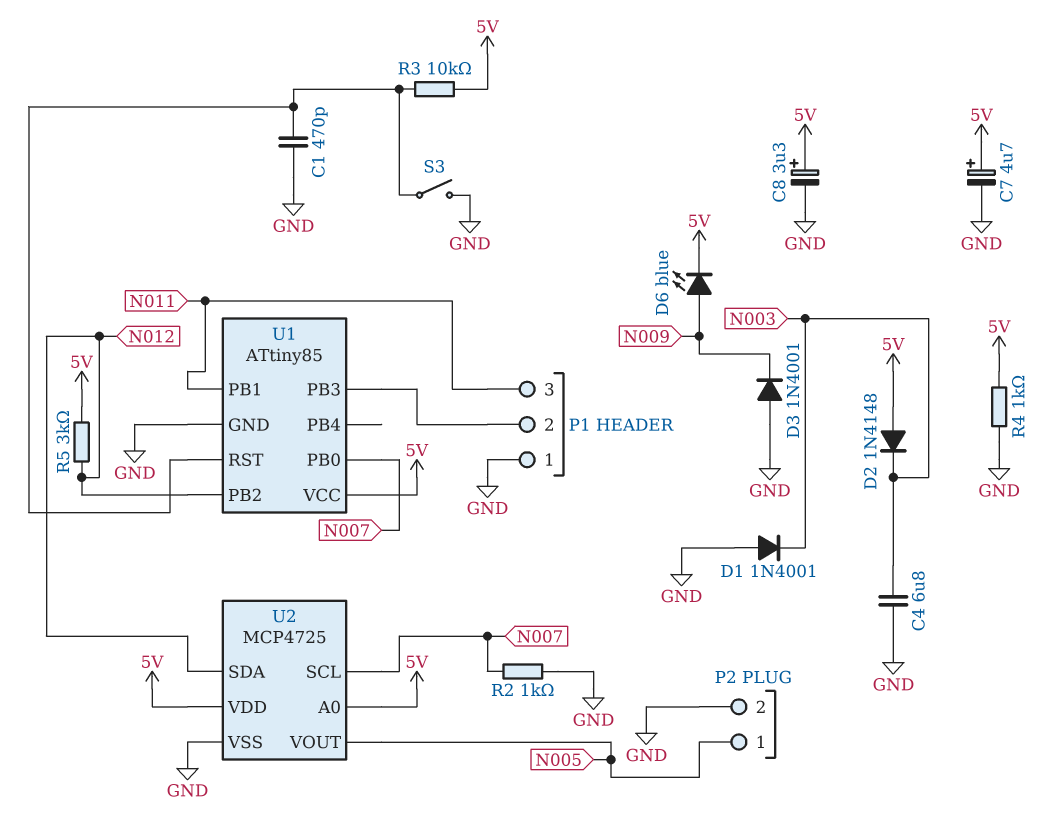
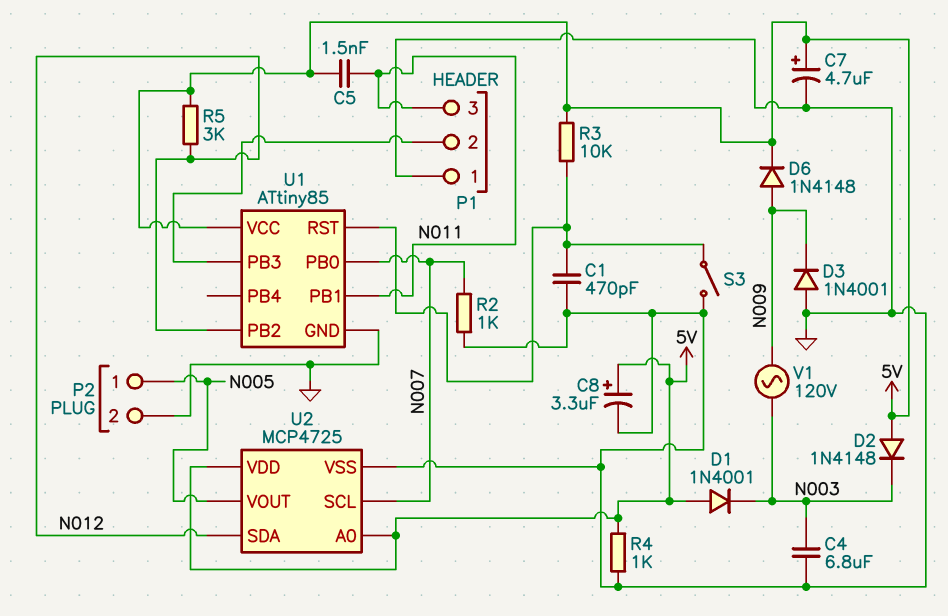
C5: none -> 1.5nF (5V, N011)
D1: diode 1N4001 (A GND, K N003) -> diode 1N4001 (A 5V, K N003)
D6: LED blue (A N009, K 5V) -> diode 1N4148 (A N009, K 5V)
V1: none -> AC 120V (N003, N009)

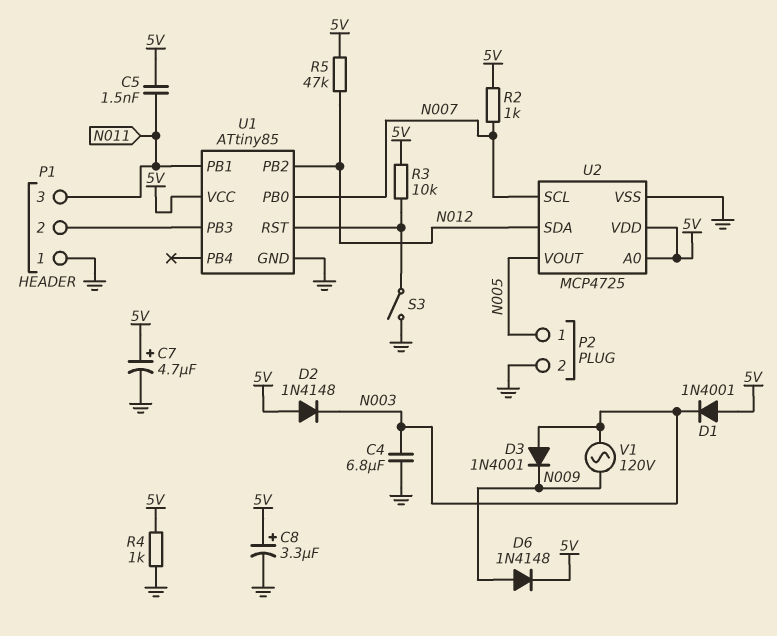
C1: 470pF (GND, U1/RST) -> none
D3: diode 1N4001 (A GND, K N009) -> diode 1N4001 (A N003, K N009)
R2: 1k (GND, N007) -> 1k (5V, N007)
R5: 3k (5V, N012) -> 47k (5V, N012)

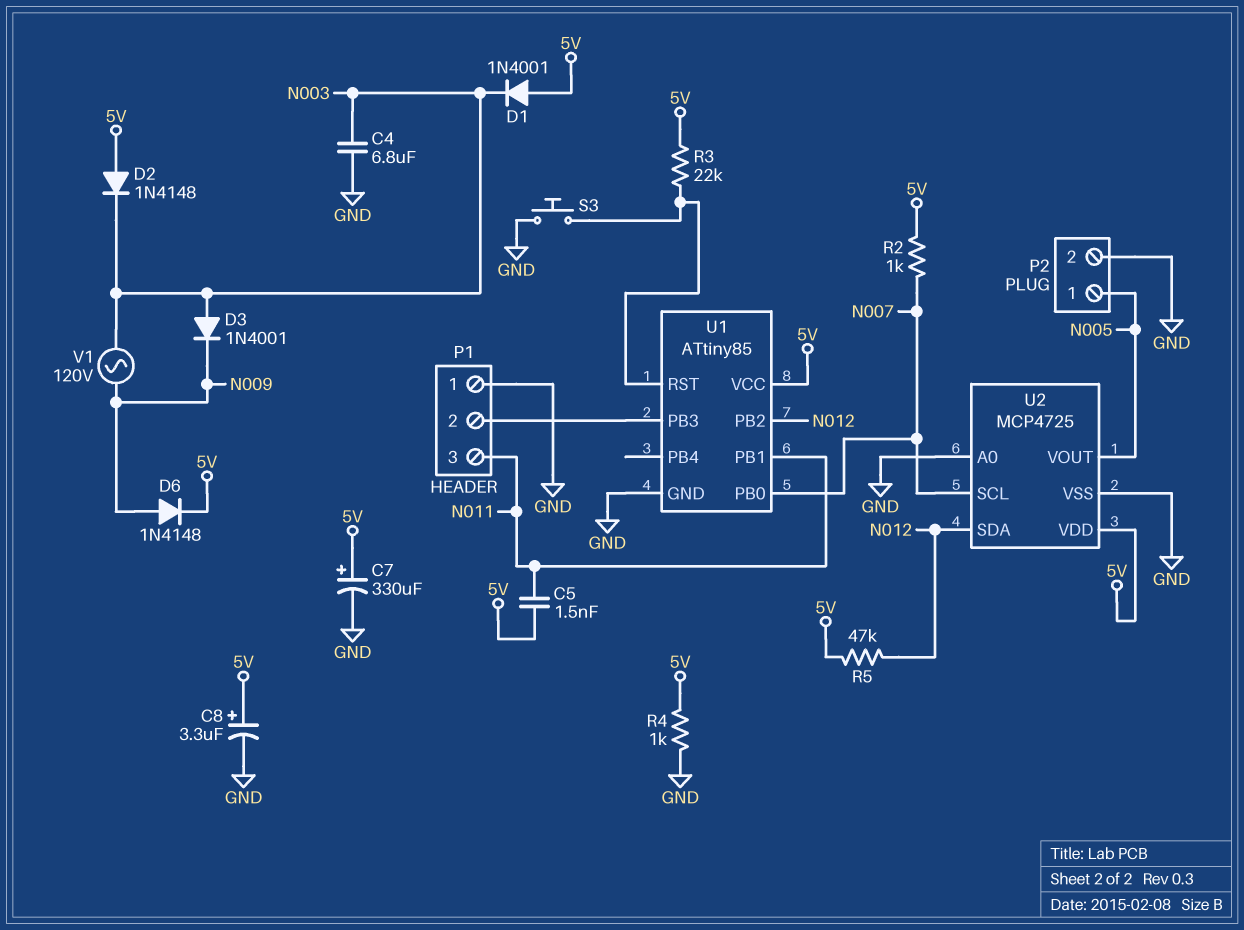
C7: 4.7uF (plus 5V, minus GND) -> 330uF (plus 5V, minus GND)
R3: 10k (5V, U1/RST) -> 22k (5V, U1/RST)
S3: switch (GND, U1/RST) -> button (GND, U1/RST)
U2 pin A0: 5V -> GND

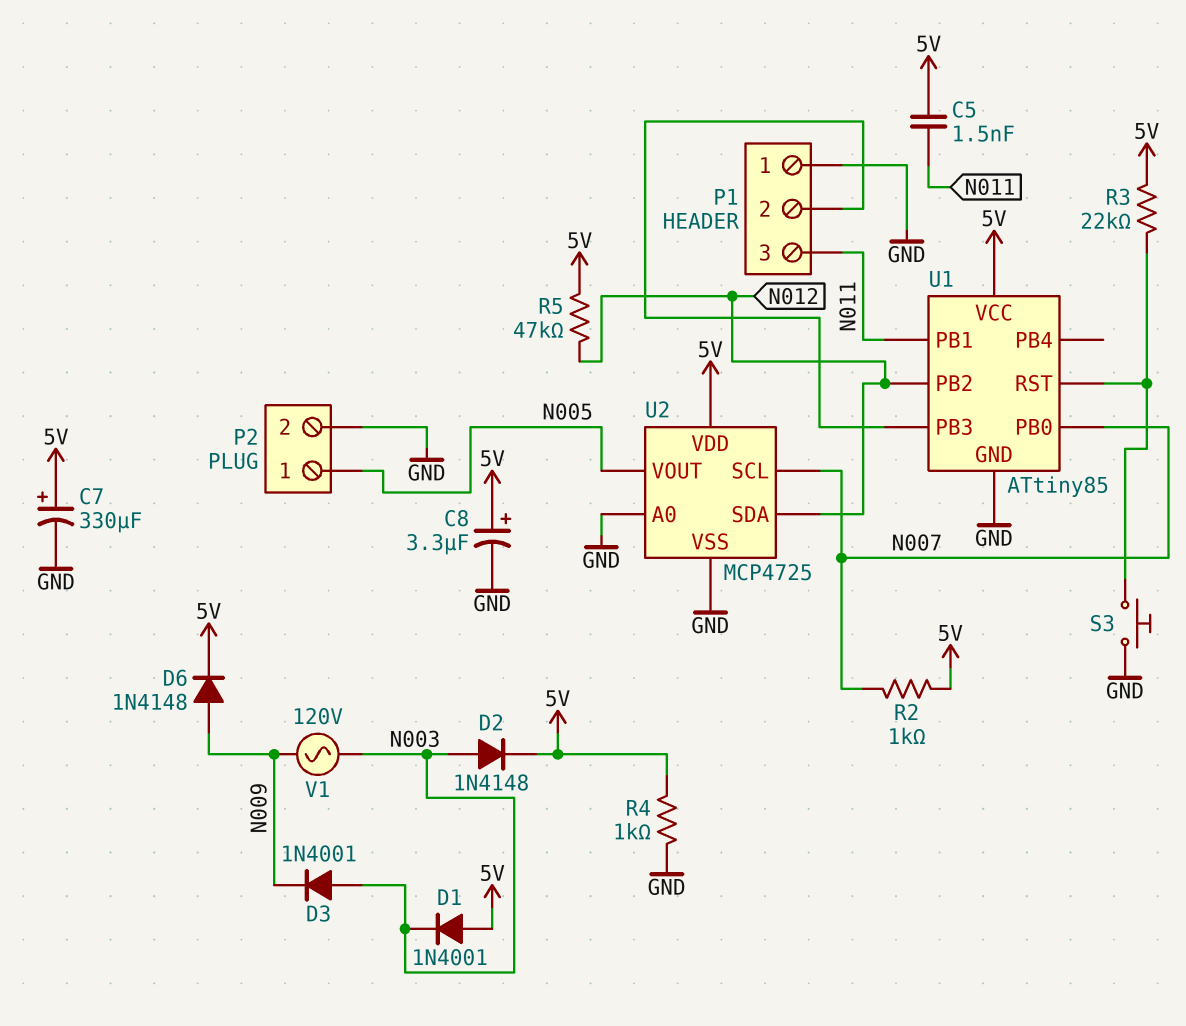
C4: 6.8uF (GND, N003) -> none
D2: diode 1N4148 (A 5V, K N003) -> diode 1N4148 (A N003, K 5V)

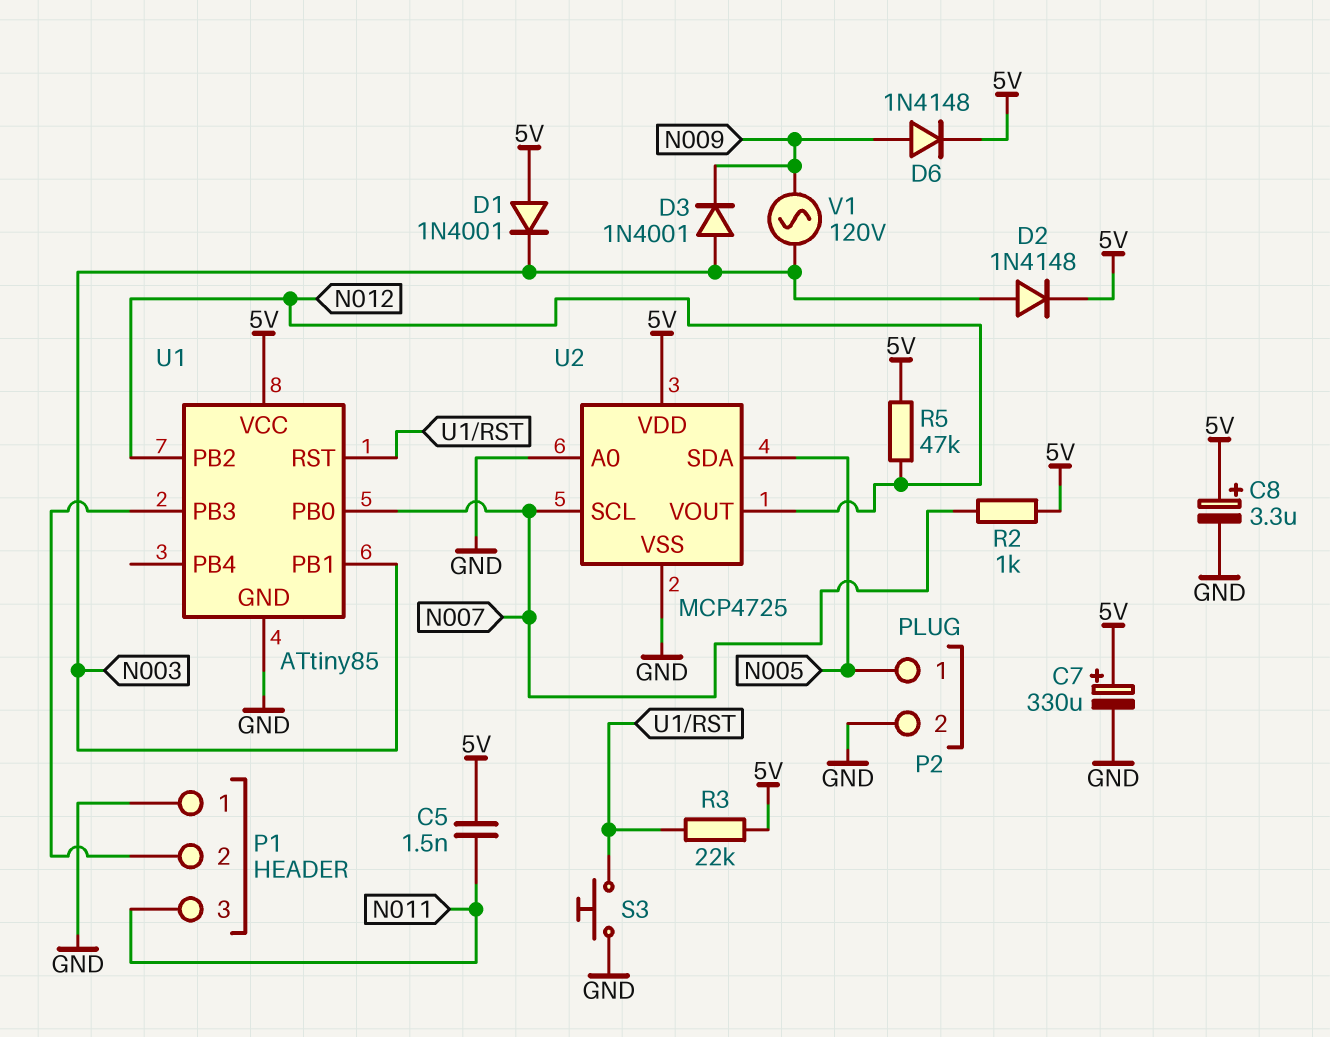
R4: 1k (5V, GND) -> none
U1 pin PB1: N011 -> N003
U2 pin SDA: N012 -> N005
U2 pin VOUT: N005 -> N012

